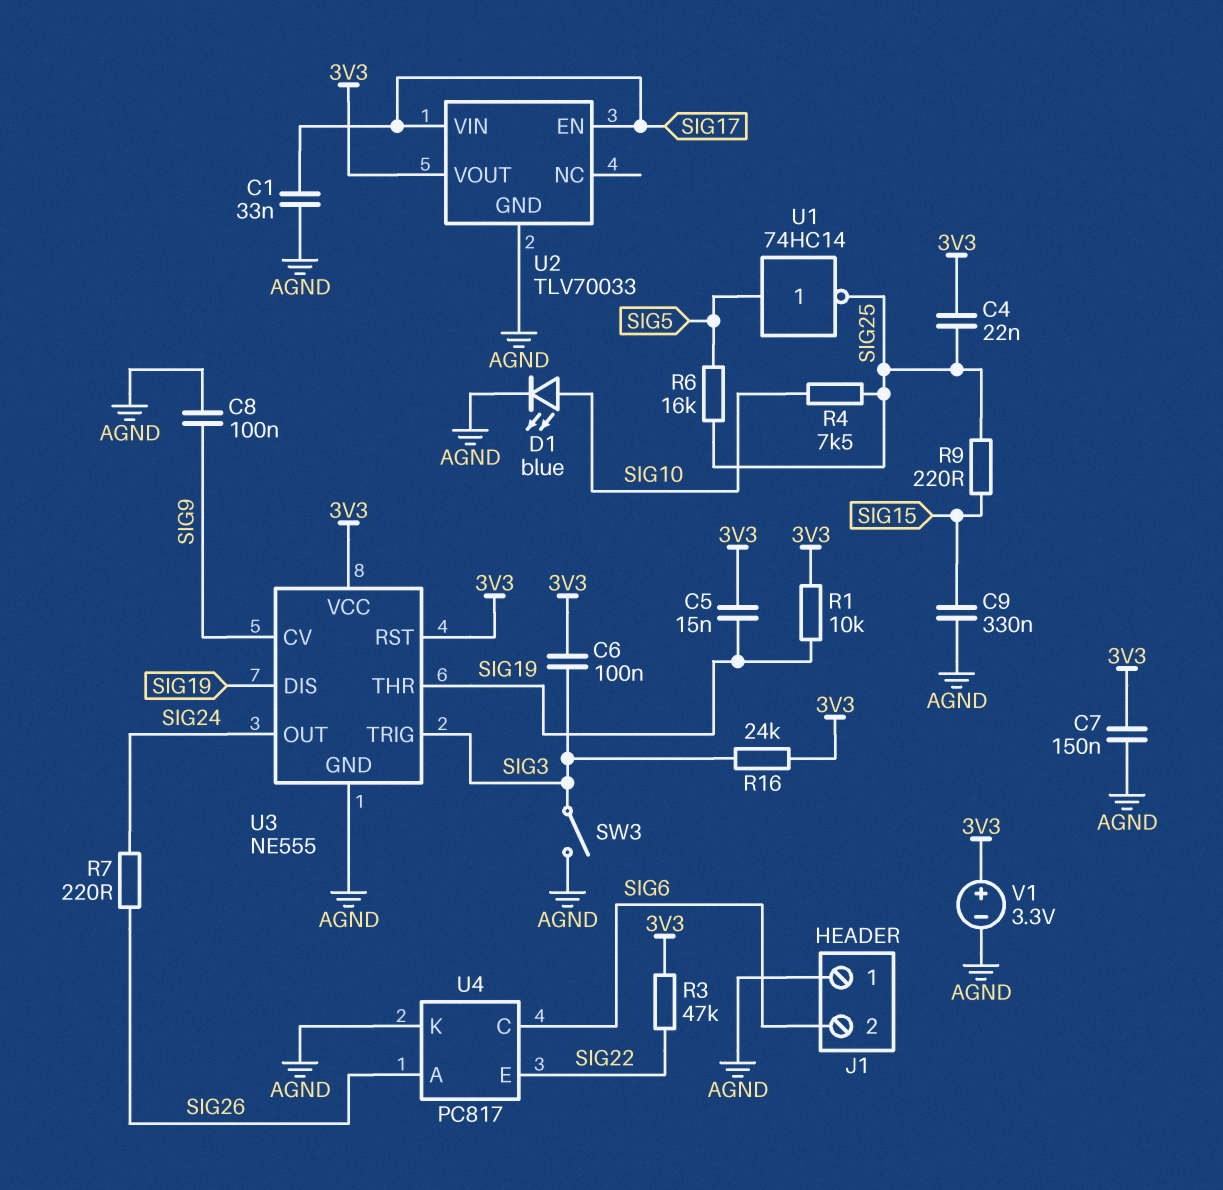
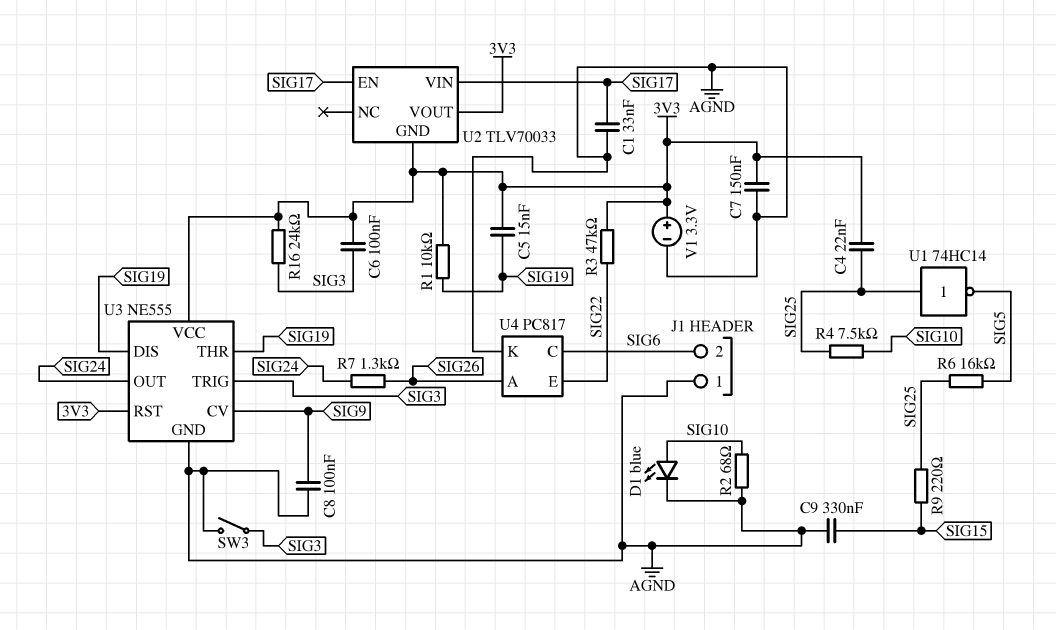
R2: none -> 68 (AGND, SIG10)
R7: 220 (SIG24, SIG26) -> 1.3k (SIG24, SIG26)
U1: NOT 74HC14 (in SIG5, out SIG25) -> NOT 74HC14 (in SIG25, out SIG5)
U2 pin GND: AGND -> 3V3

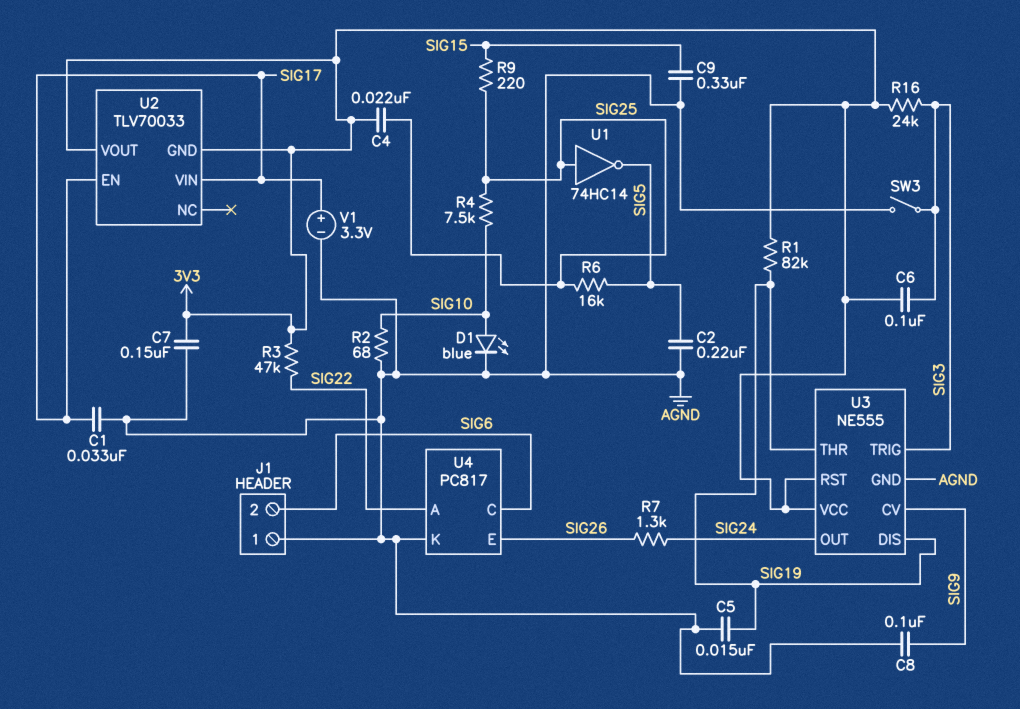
C2: none -> 220nF (AGND, SIG5)
C5: 15nF (3V3, SIG19) -> 15nF (AGND, SIG19)
R1: 10k (3V3, SIG19) -> 82k (3V3, SIG19)
U4 pin A: SIG26 -> SIG22
U4 pin E: SIG22 -> SIG26
V1: 3.3V (plus 3V3, minus AGND) -> 3.3V (plus SIG17, minus AGND)

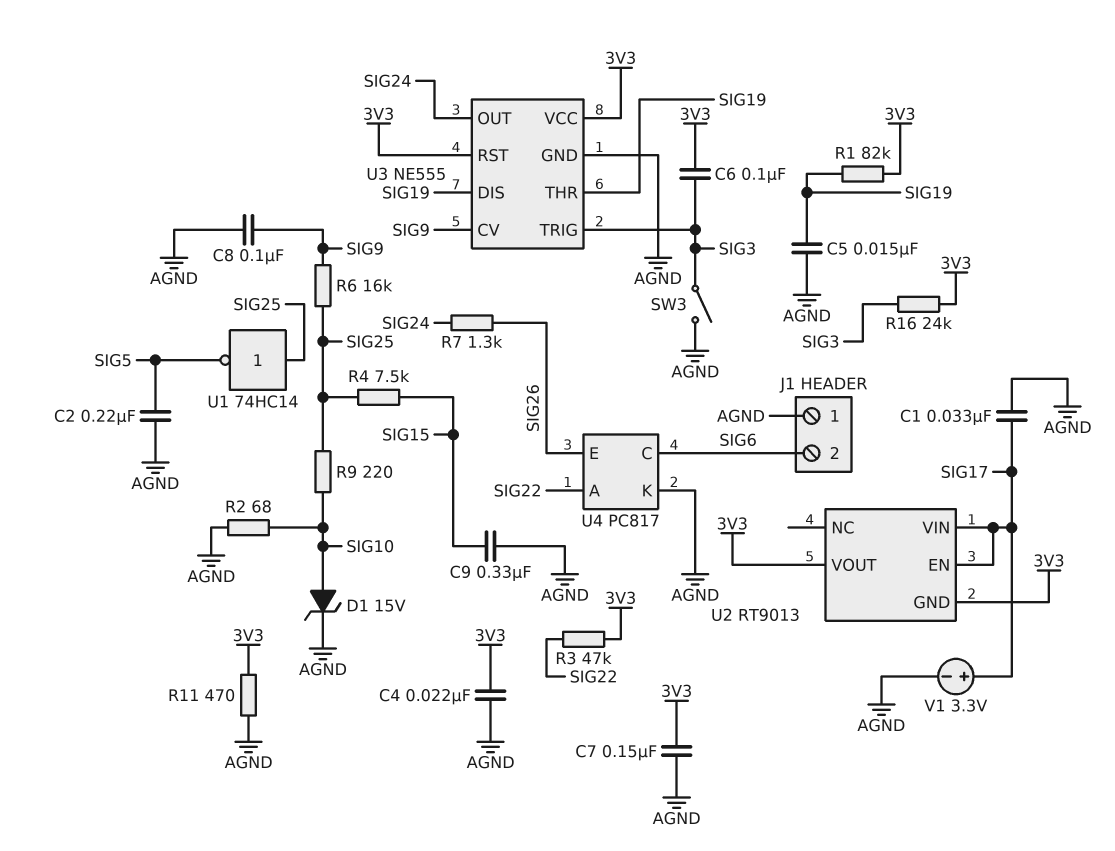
C4: 22nF (3V3, SIG25) -> 22nF (3V3, AGND)
D1: LED blue (A SIG10, K AGND) -> zener 15V (A SIG10, K AGND)
R4: 7.5k (SIG10, SIG25) -> 7.5k (SIG15, SIG25)
R6: 16k (SIG5, SIG25) -> 16k (SIG9, SIG25)
R9: 220 (SIG15, SIG25) -> 220 (SIG10, SIG25)
R11: none -> 470 (3V3, AGND)
U2: TLV70033 -> RT9013

